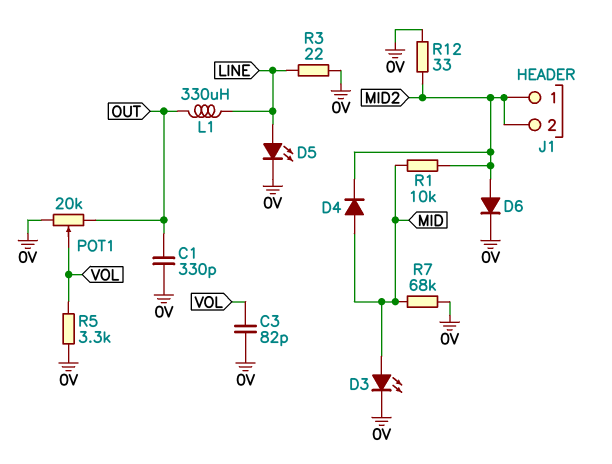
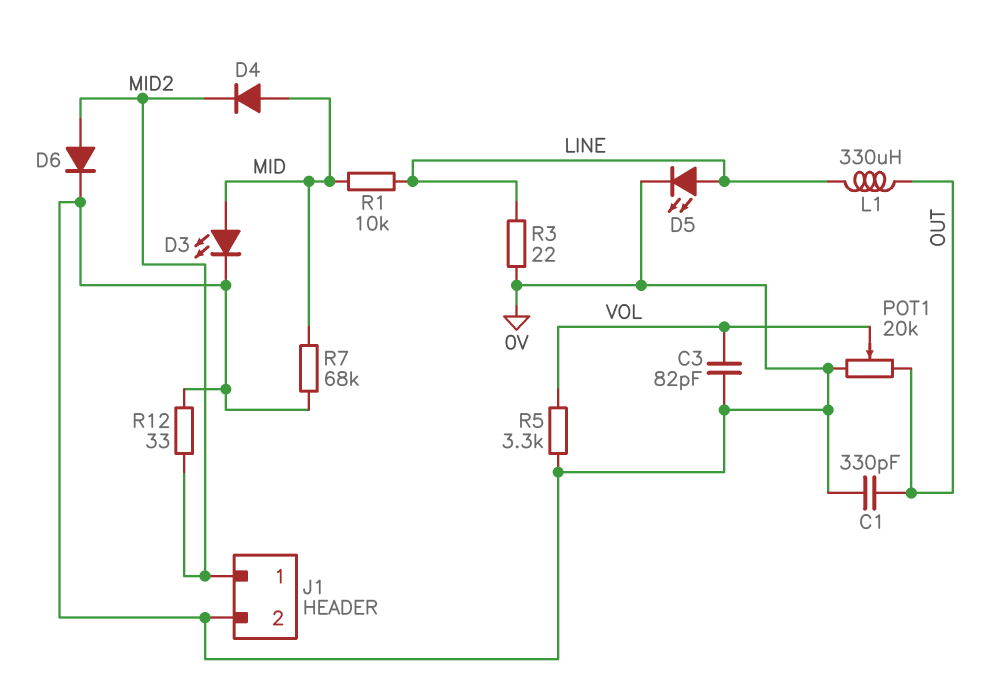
J1 pin 2: MID2 -> 0V
R1: 10k (MID, MID2) -> 10k (LINE, MID)

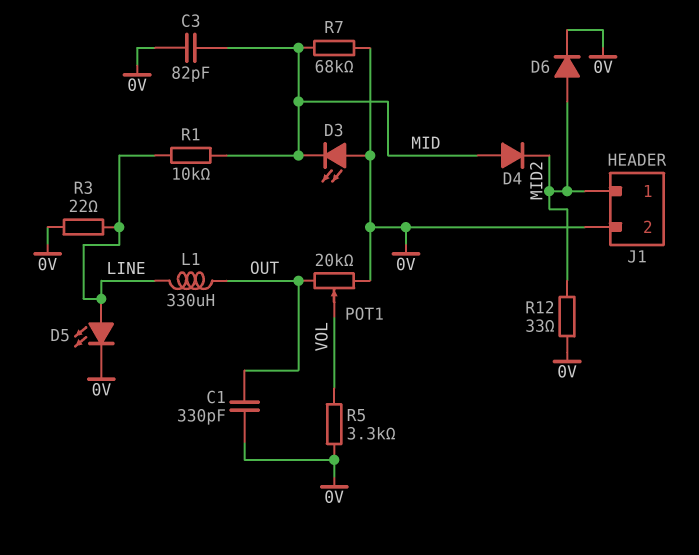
C3: 82pF (0V, VOL) -> 82pF (0V, MID)
D3: LED (A MID, K 0V) -> LED (A 0V, K MID)

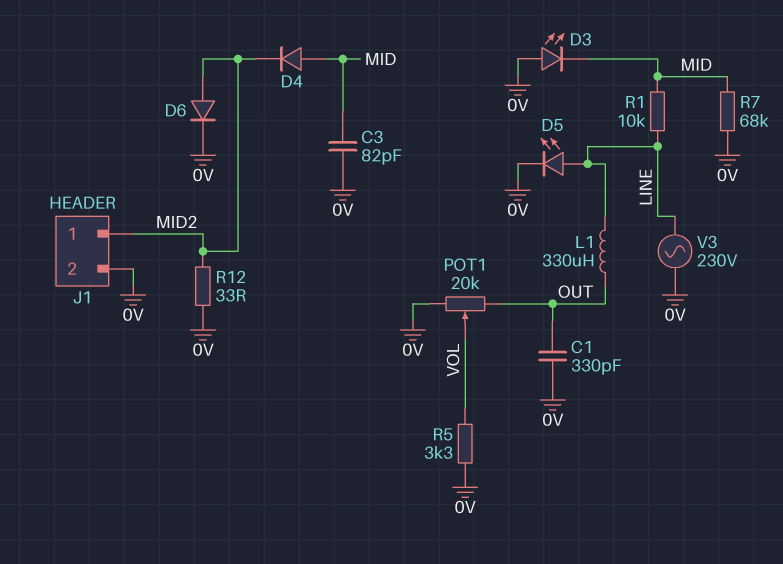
R3: 22 (0V, LINE) -> none
V3: none -> AC 230V (0V, LINE)

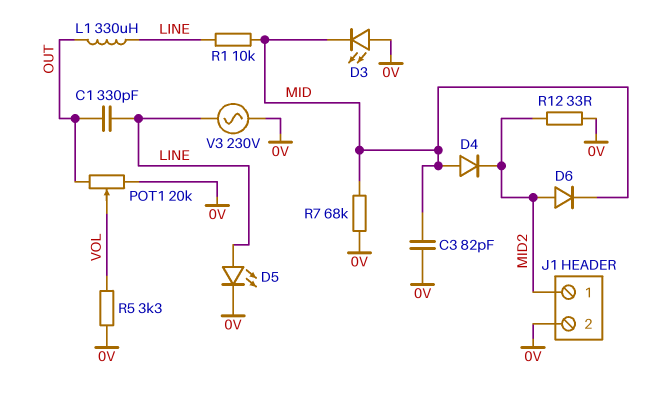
C1: 330pF (0V, OUT) -> 330pF (LINE, OUT)
D6: diode (A MID2, K 0V) -> diode (A MID2, K MID)

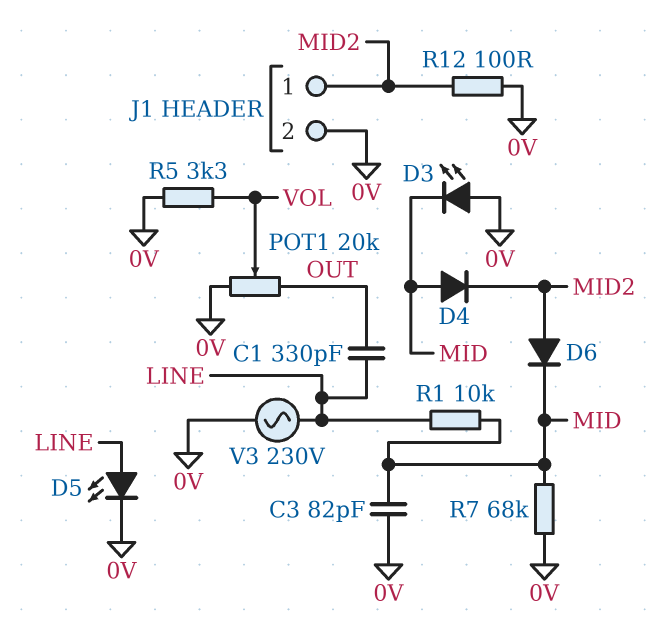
L1: 330uH (LINE, OUT) -> none
R12: 33 (0V, MID2) -> 100 (0V, MID2)

